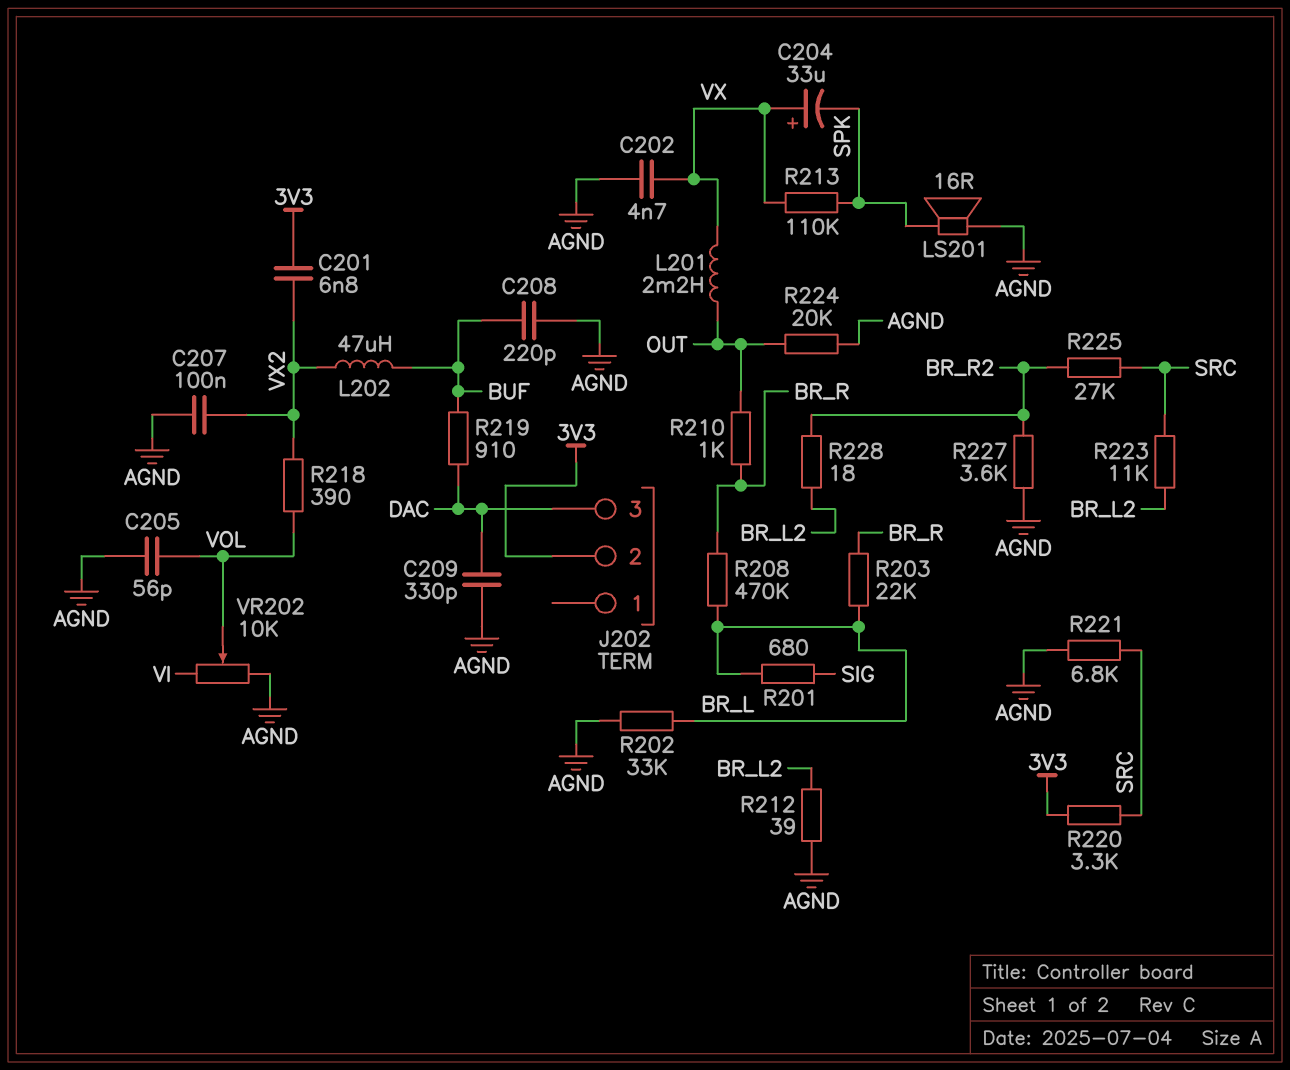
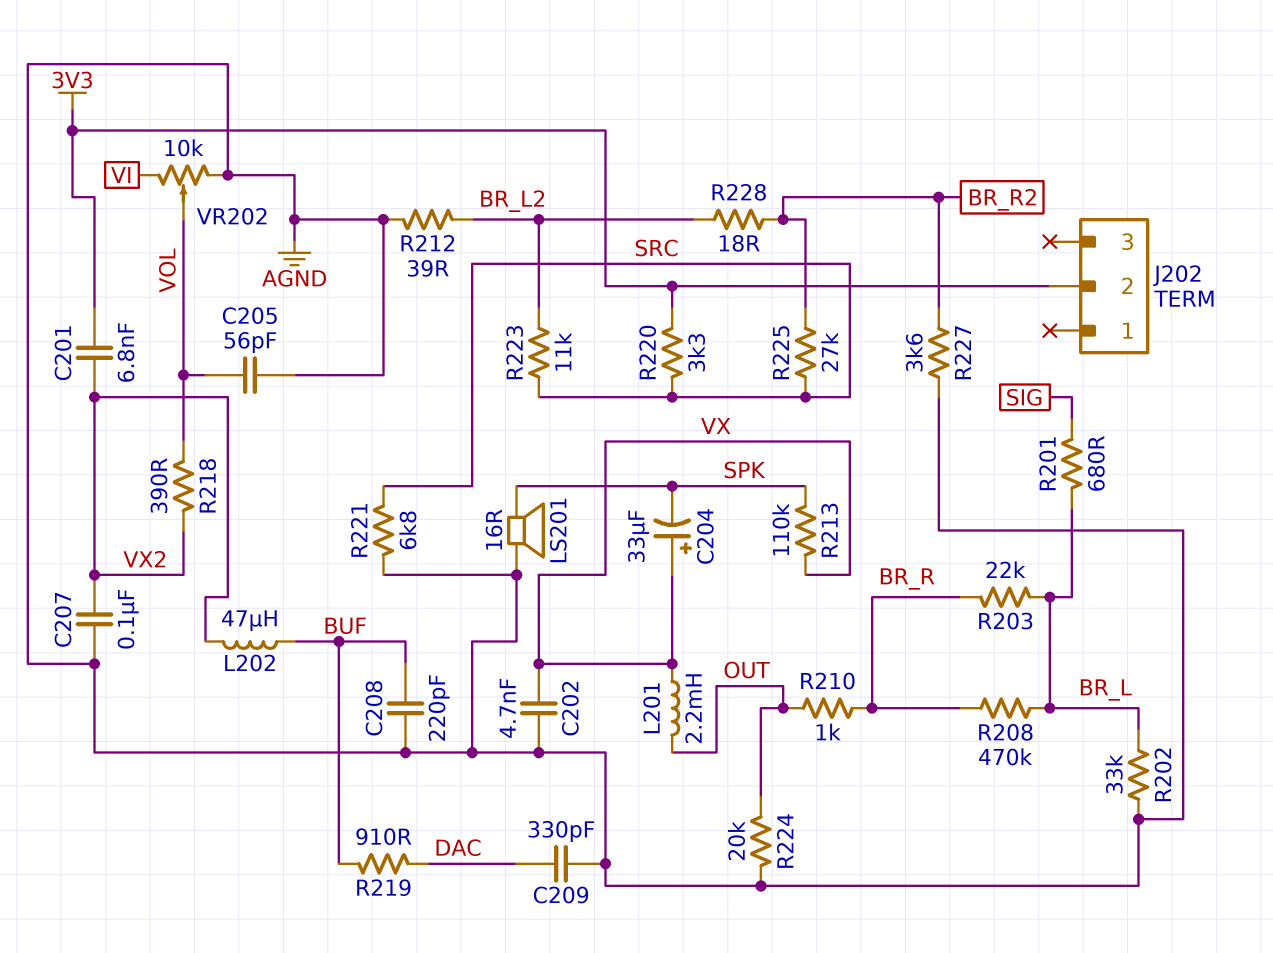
J202 pin 3: DAC -> none

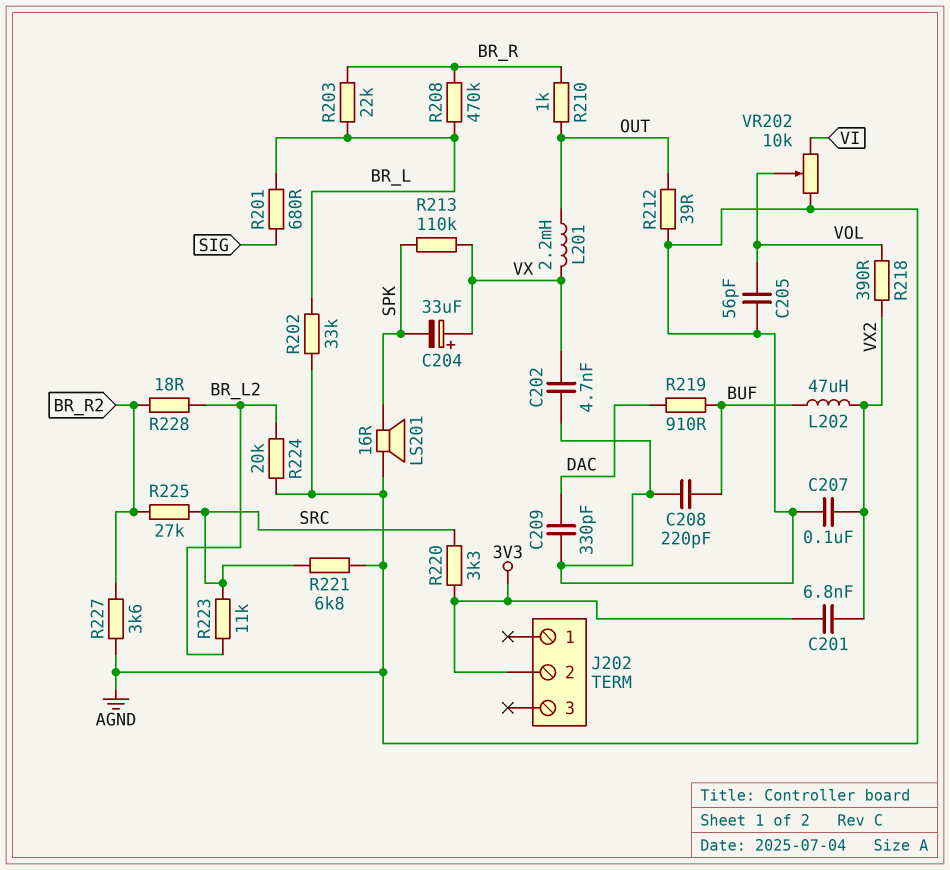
R212: 39 (AGND, BR_L2) -> 39 (AGND, OUT)
R224: 20k (AGND, OUT) -> 20k (AGND, BR_L2)

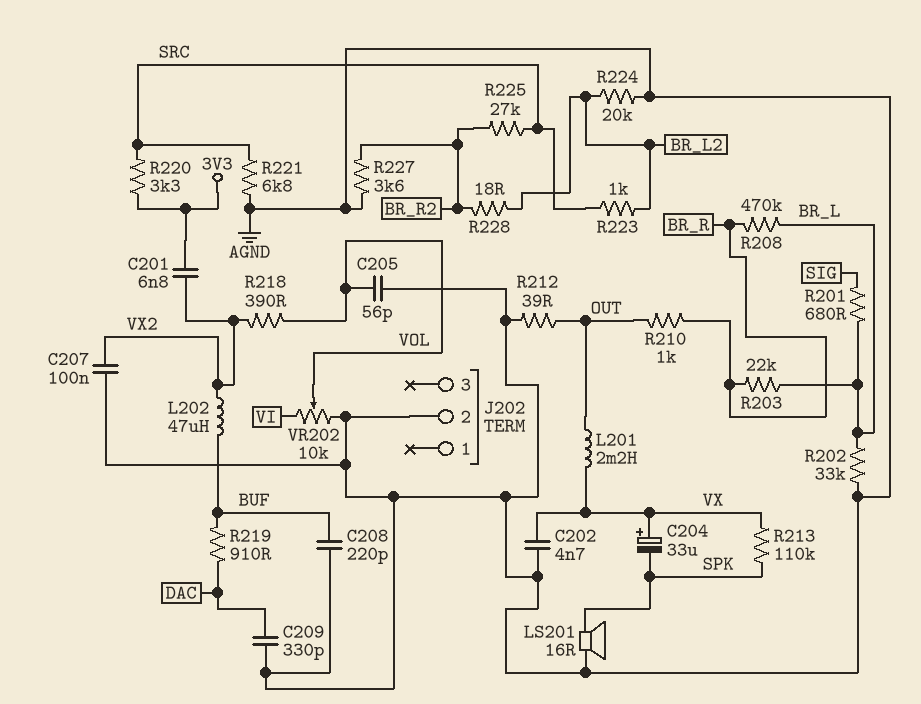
J202 pin 2: 3V3 -> AGND
R223: 11k (BR_L2, SRC) -> 1k (BR_L2, SRC)

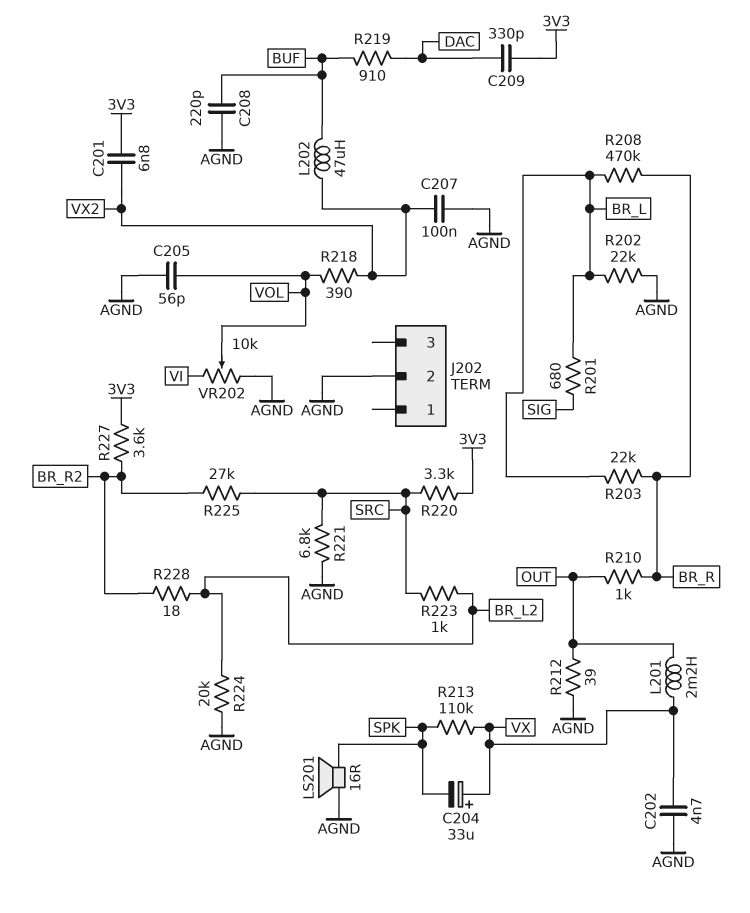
C209: 330pF (AGND, DAC) -> 330pF (3V3, DAC)
R202: 33k (AGND, BR_L) -> 22k (AGND, BR_L)
R227: 3.6k (AGND, BR_R2) -> 3.6k (3V3, BR_R2)

